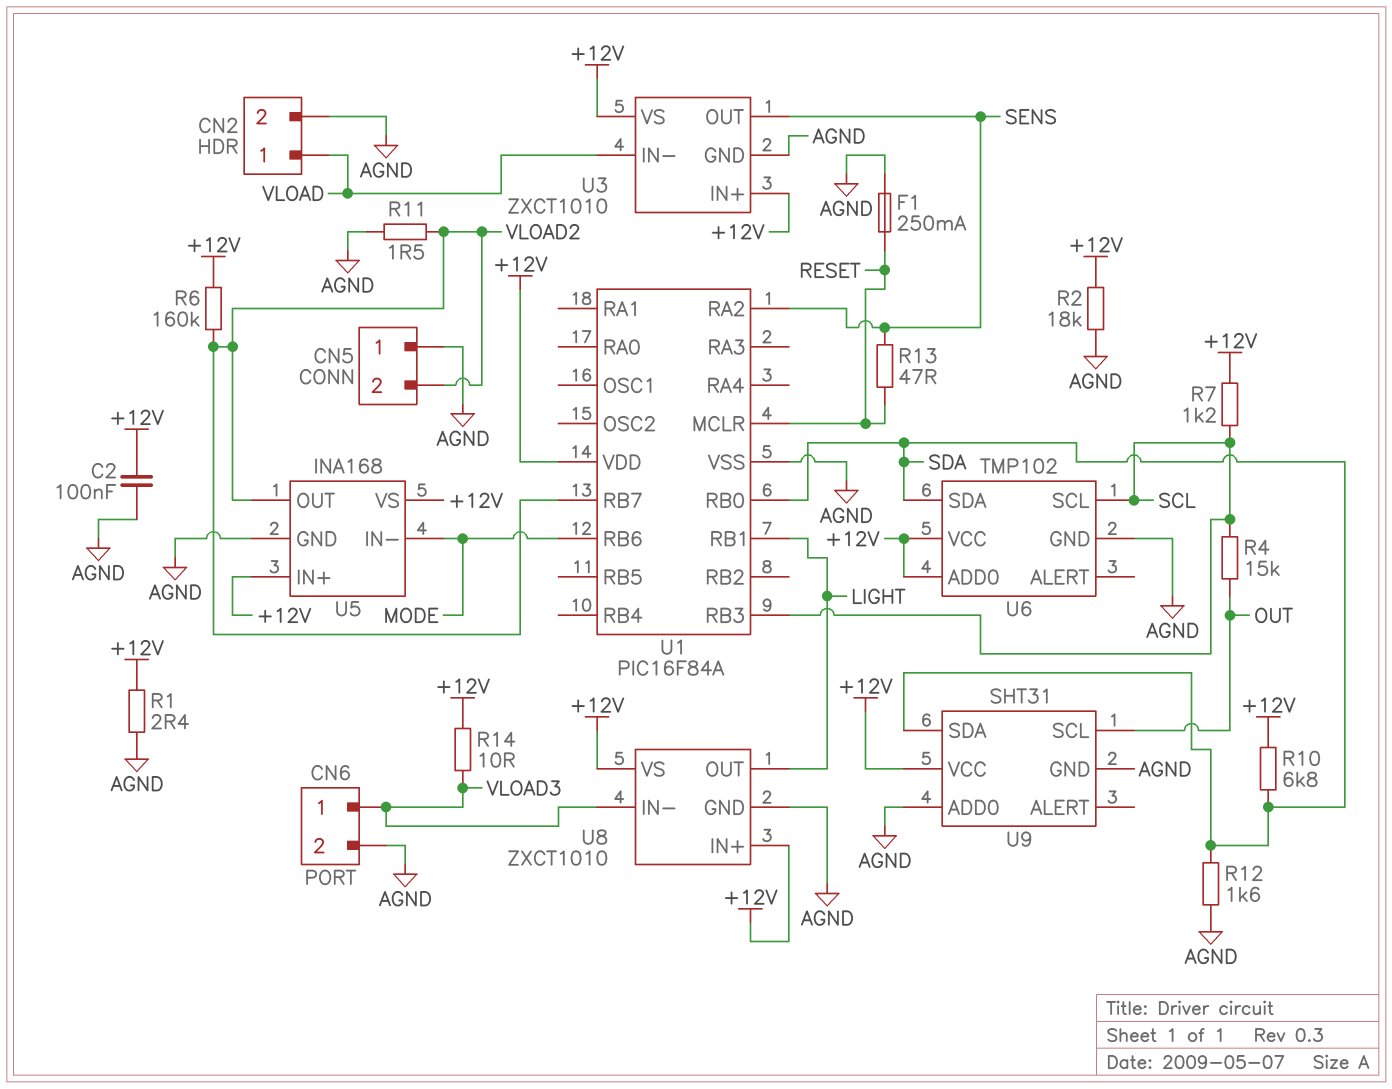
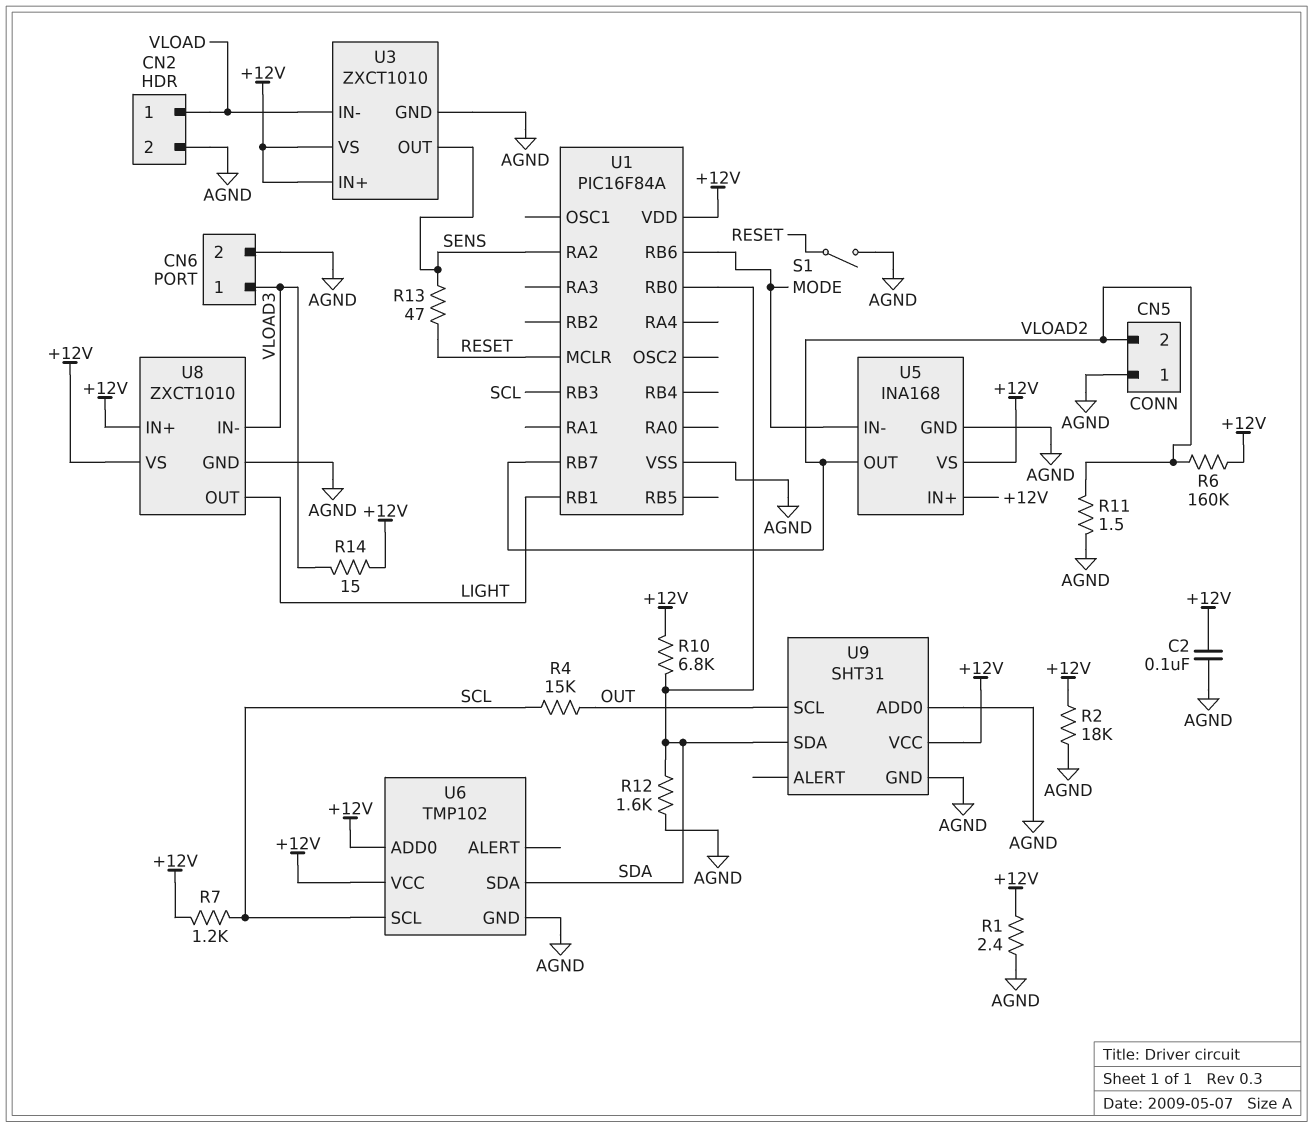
F1: 250mA (AGND, RESET) -> none
R14: 10 (+12V, VLOAD3) -> 15 (+12V, VLOAD3)
S1: none -> switch (AGND, RESET)

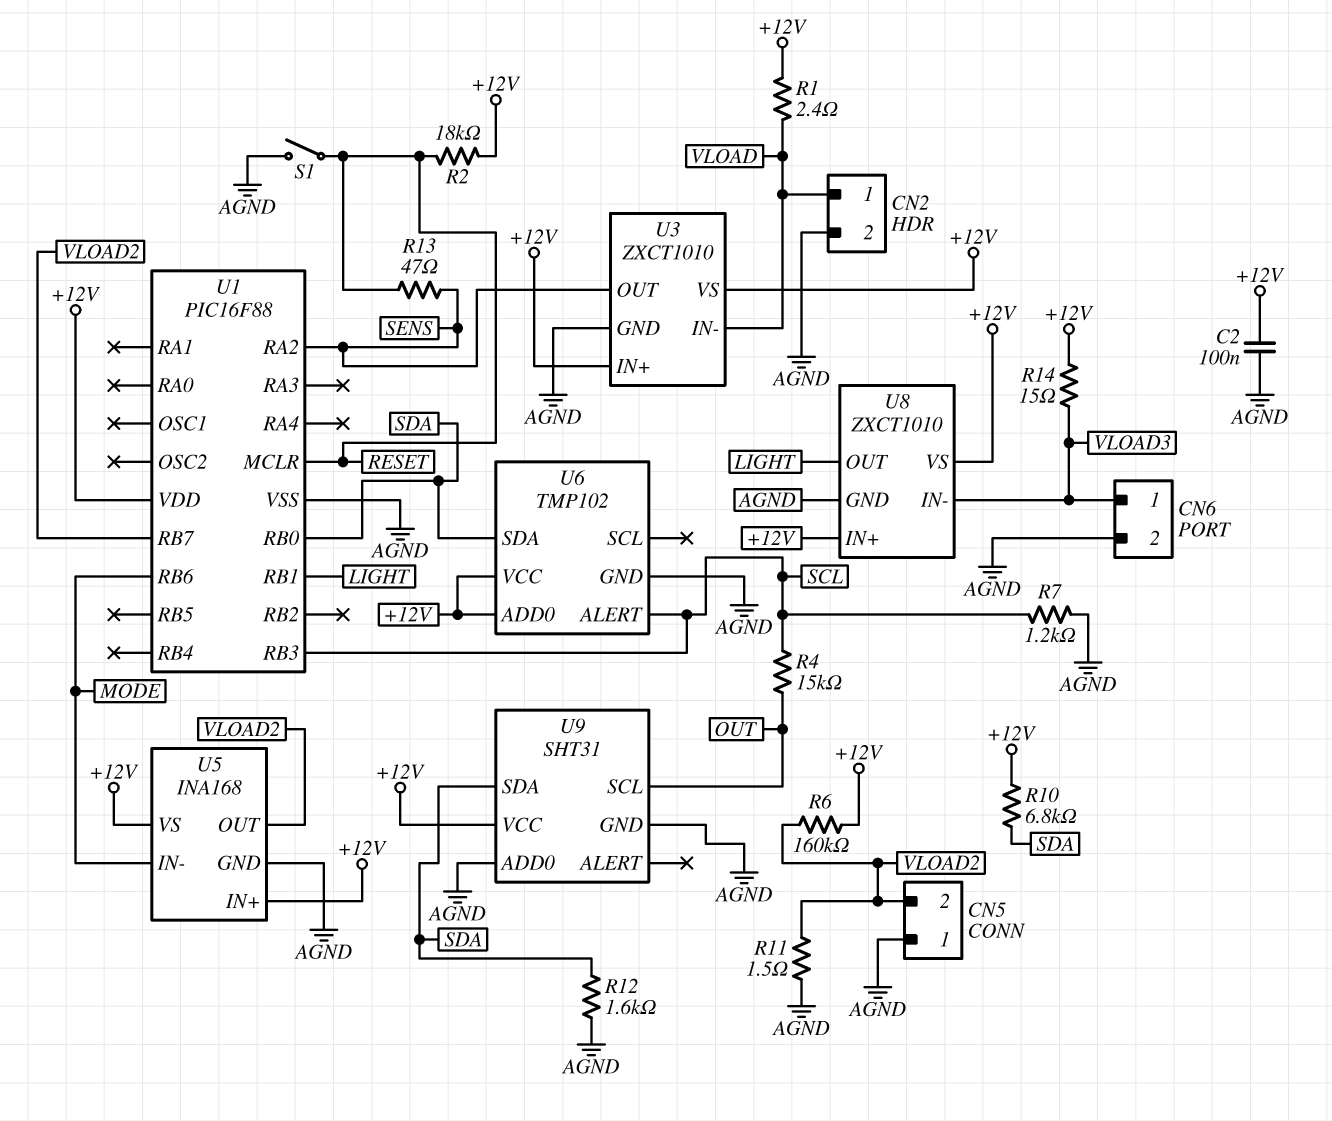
R1: 2.4 (+12V, AGND) -> 2.4 (+12V, VLOAD)
R2: 18k (+12V, AGND) -> 18k (+12V, RESET)
R7: 1.2k (+12V, SCL) -> 1.2k (AGND, SCL)
U1: PIC16F84A -> PIC16F88
U6 pin ALERT: none -> SCL
U6 pin SCL: SCL -> none

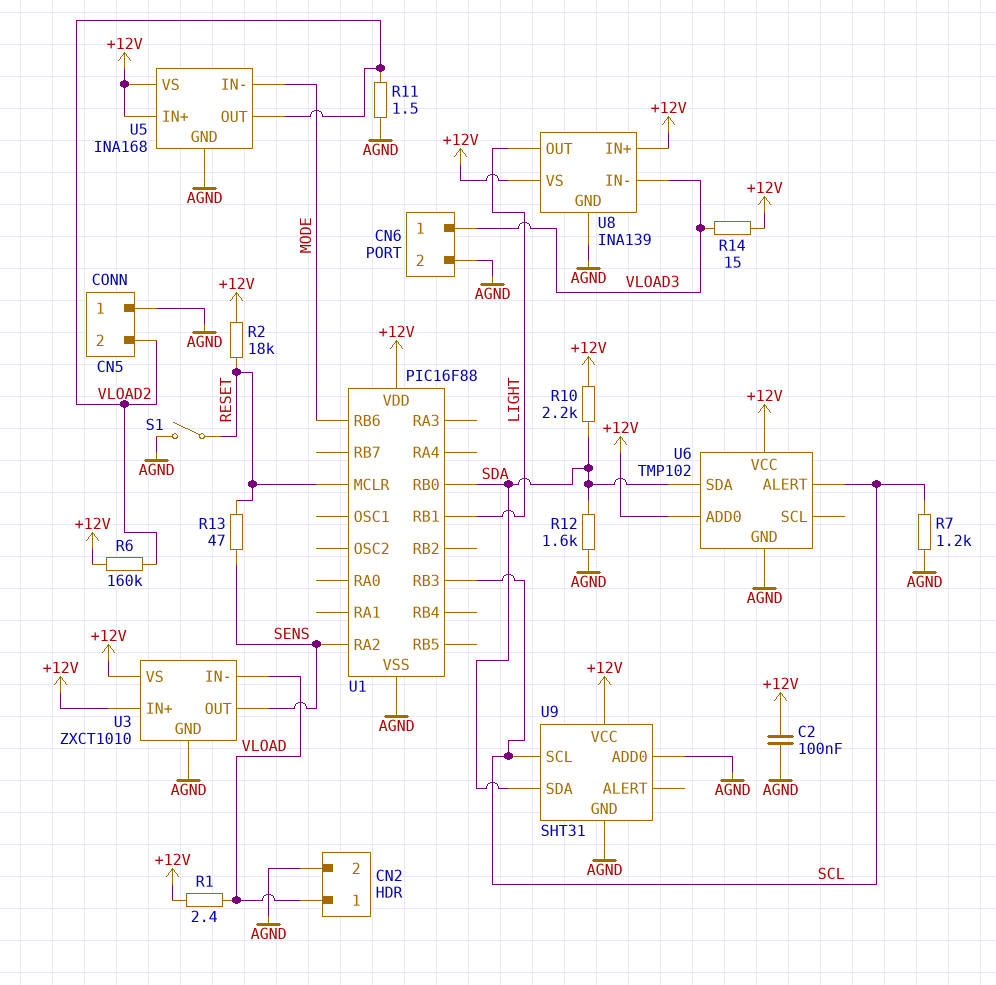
R4: 15k (OUT, SCL) -> none
R10: 6.8k (+12V, SDA) -> 2.2k (+12V, SDA)
U1 pin RB7: VLOAD2 -> none
U8: ZXCT1010 -> INA139
U9 pin SCL: OUT -> SCL

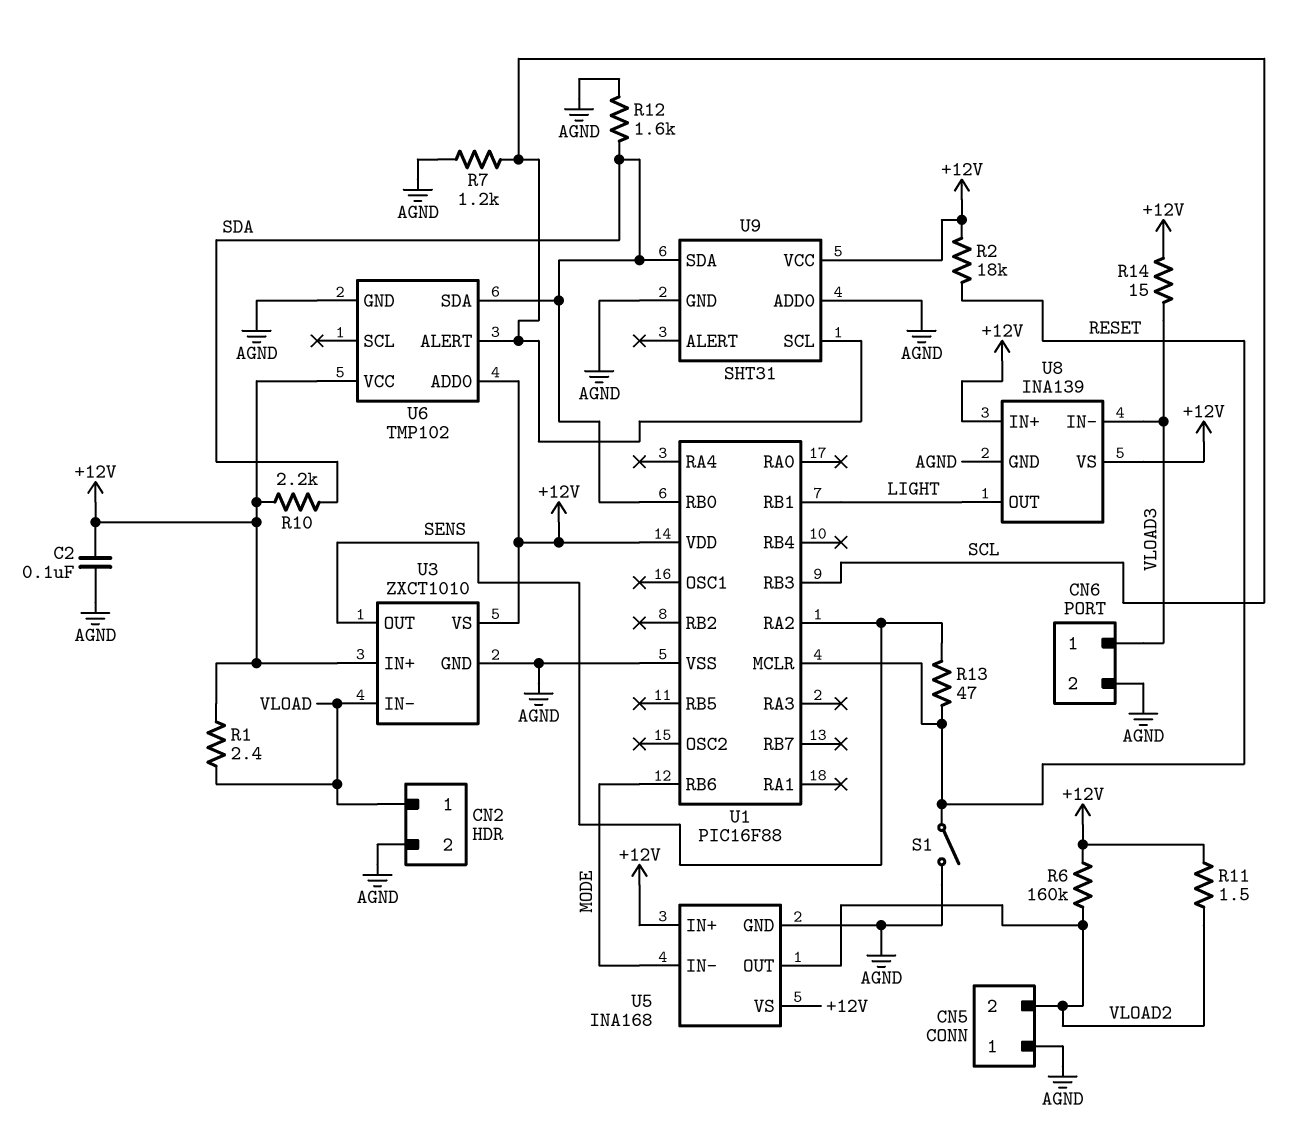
R11: 1.5 (AGND, VLOAD2) -> 1.5 (+12V, VLOAD2)

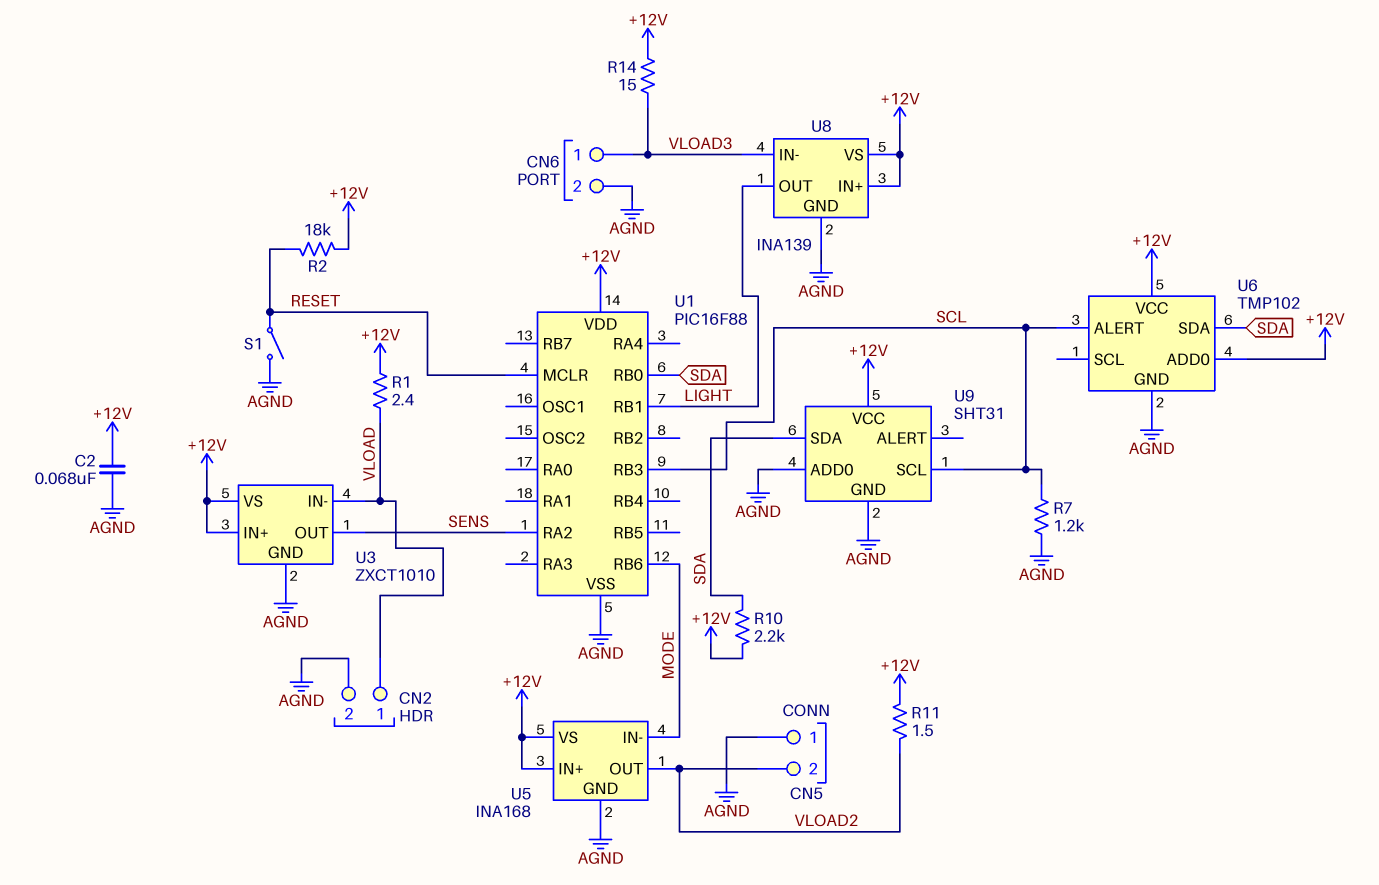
C2: 100nF (+12V, AGND) -> 68nF (+12V, AGND)
R6: 160k (+12V, VLOAD2) -> none
R12: 1.6k (AGND, SDA) -> none
R13: 47 (RESET, SENS) -> none

